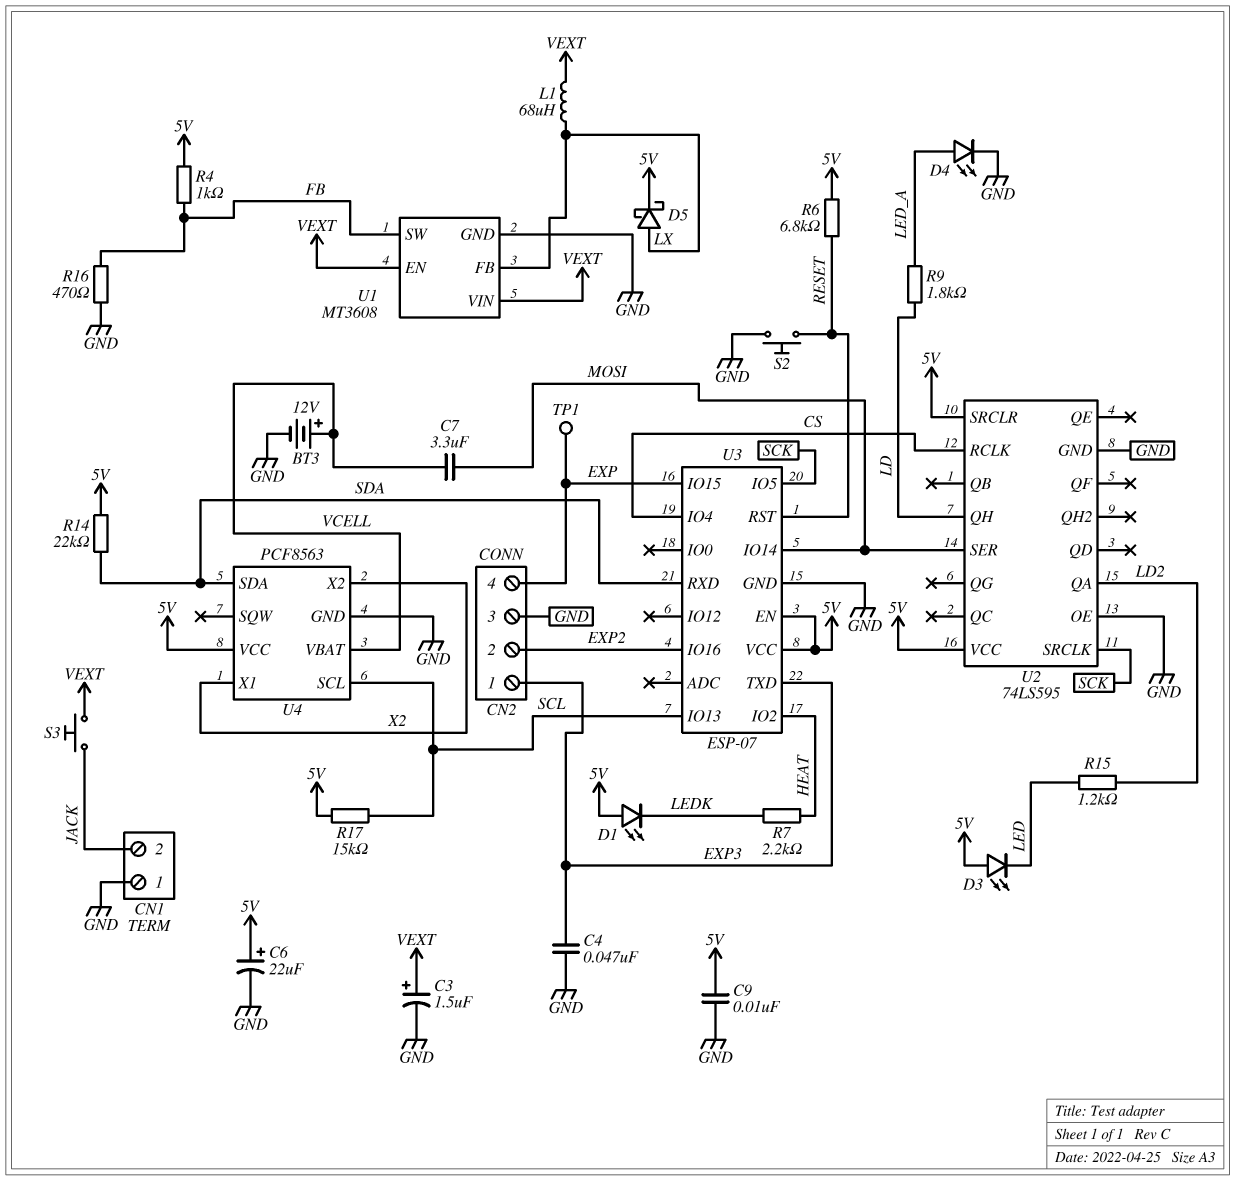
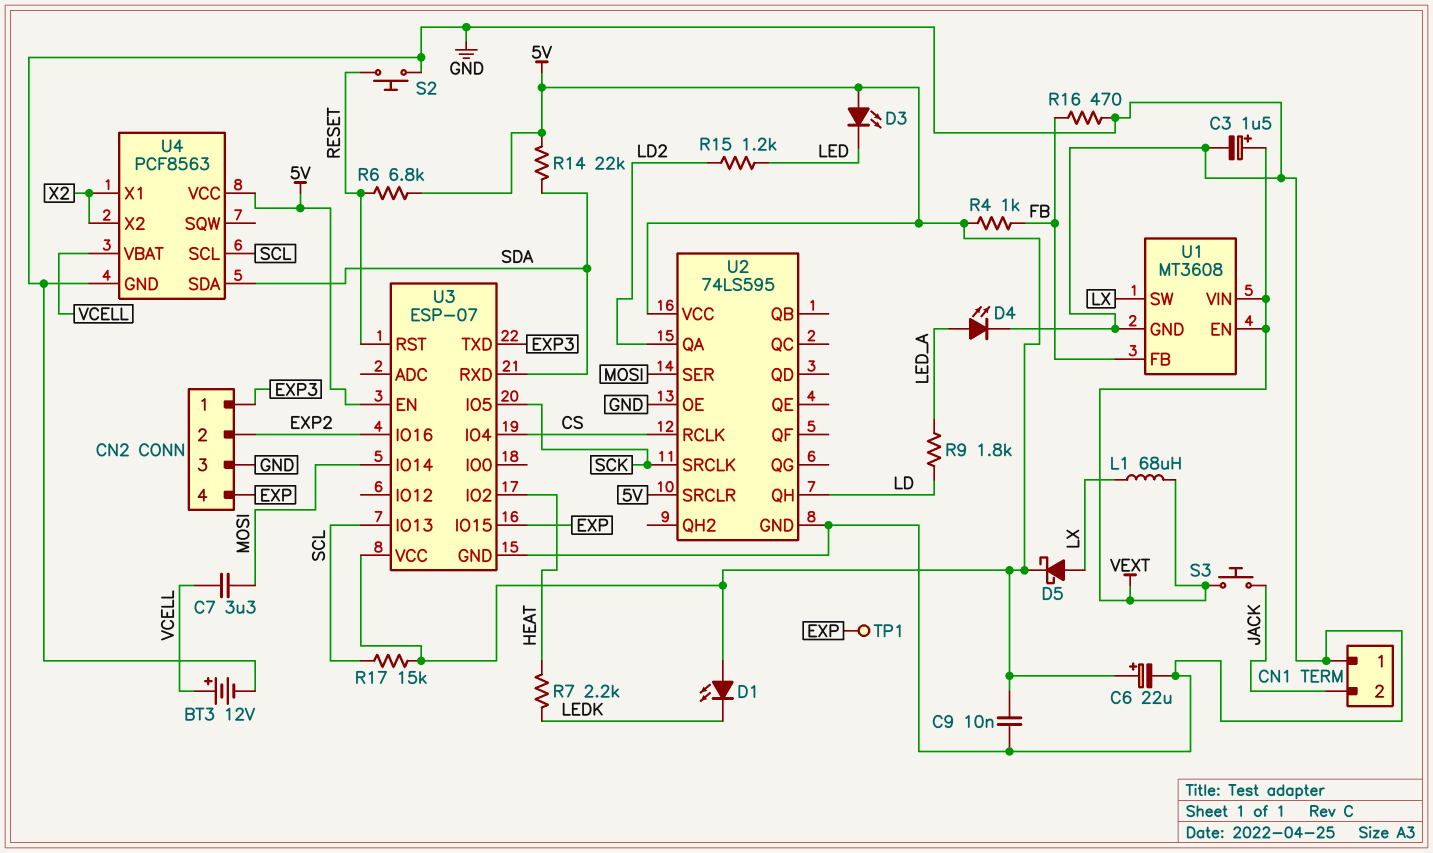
C4: 47nF (EXP3, GND) -> none
U1 pin FB: LX -> FB
U1 pin SW: FB -> LX

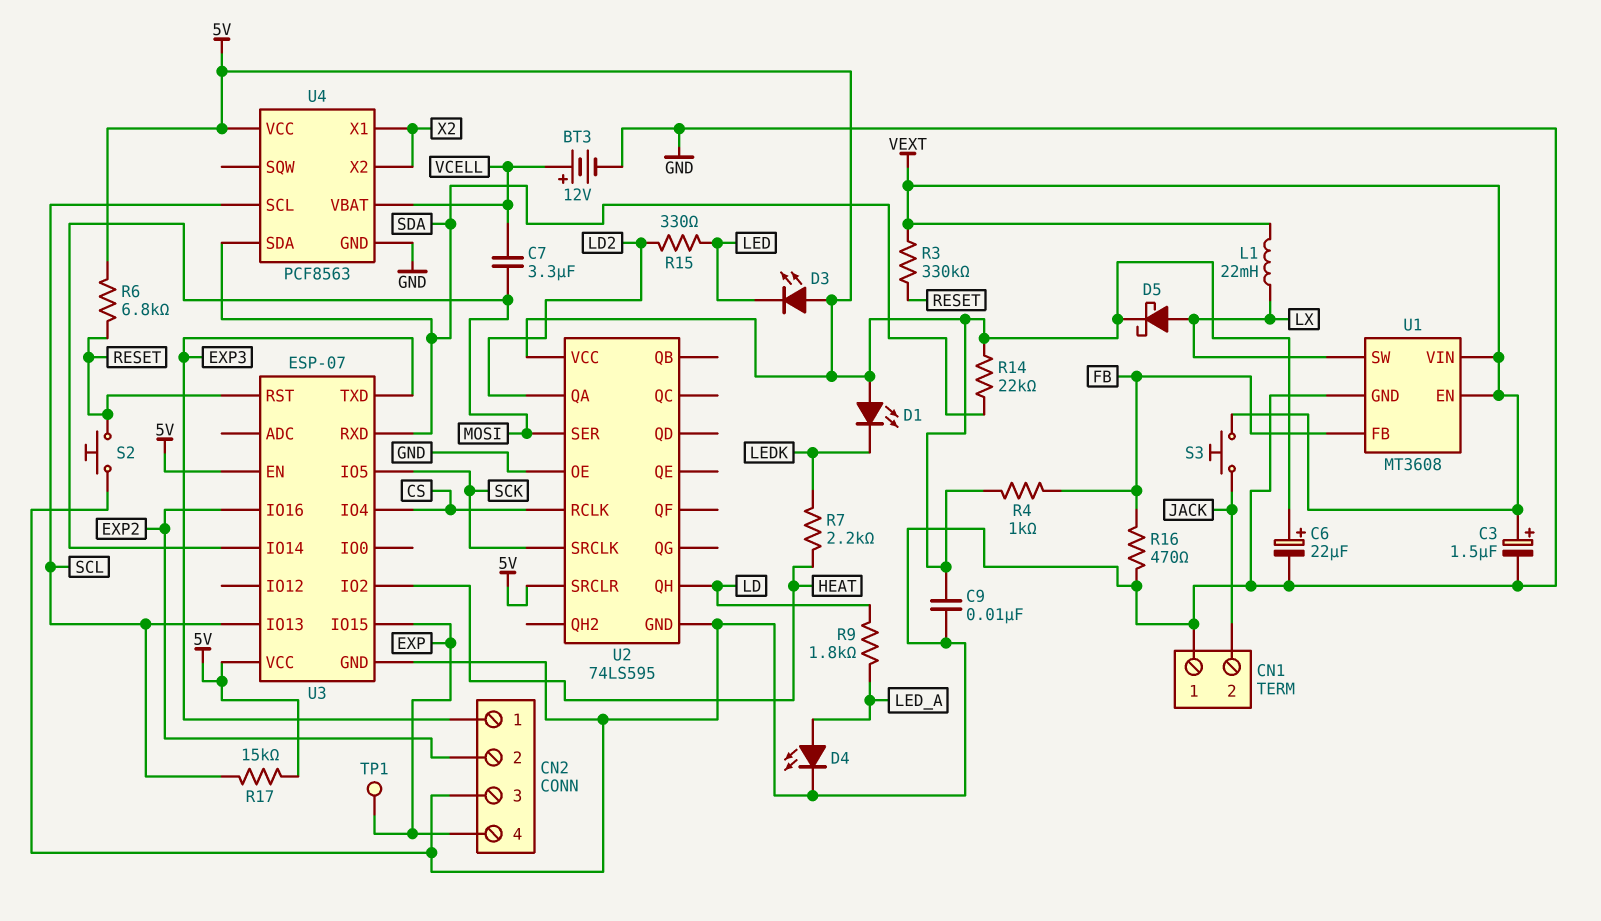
L1: 68uH (LX, VEXT) -> 22mH (LX, VEXT)
R3: none -> 330k (RESET, VEXT)
R15: 1.2k (LD2, LED) -> 330 (LD2, LED)

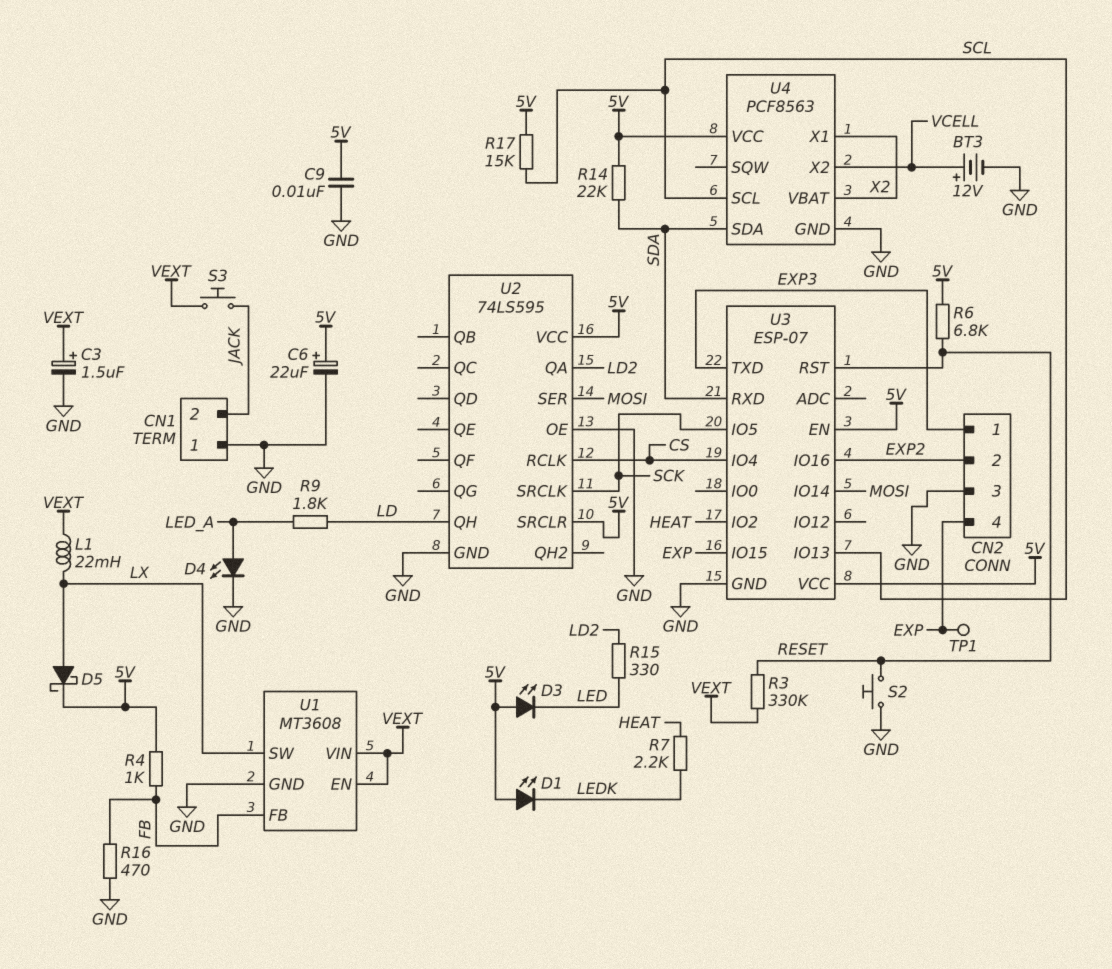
C7: 3.3uF (MOSI, VCELL) -> none
U4 pin VBAT: VCELL -> X2
U4 pin X2: X2 -> VCELL

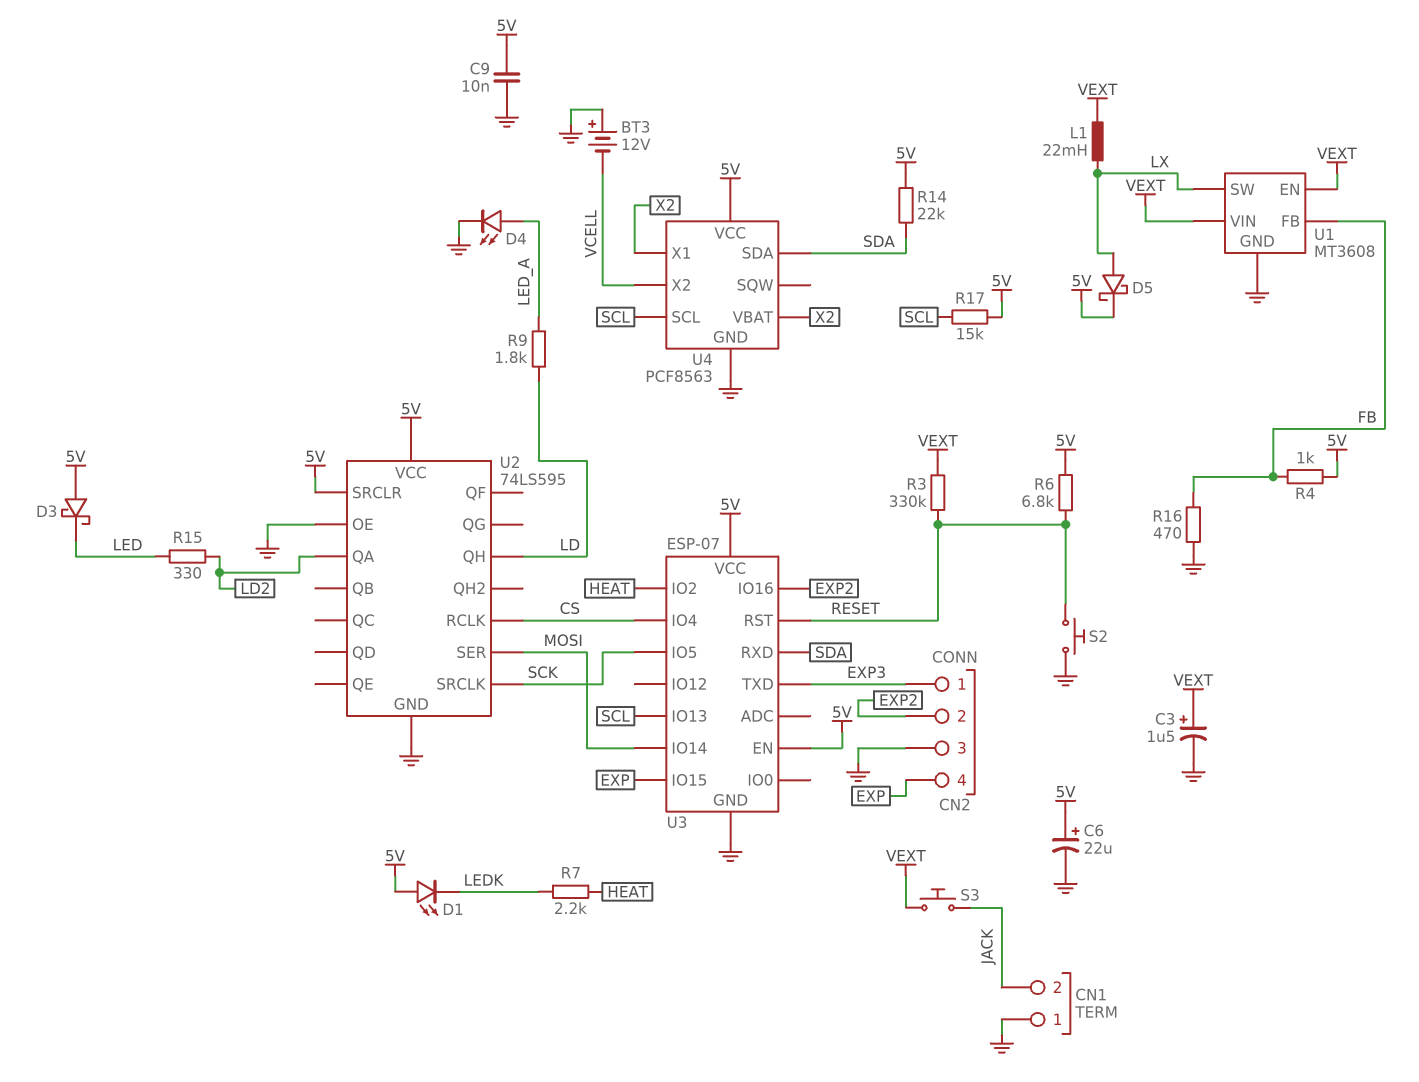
BT3: 12V (plus VCELL, minus GND) -> 12V (plus GND, minus VCELL)
D3: LED (A 5V, K LED) -> schottky (A 5V, K LED)
TP1: test point (EXP) -> none

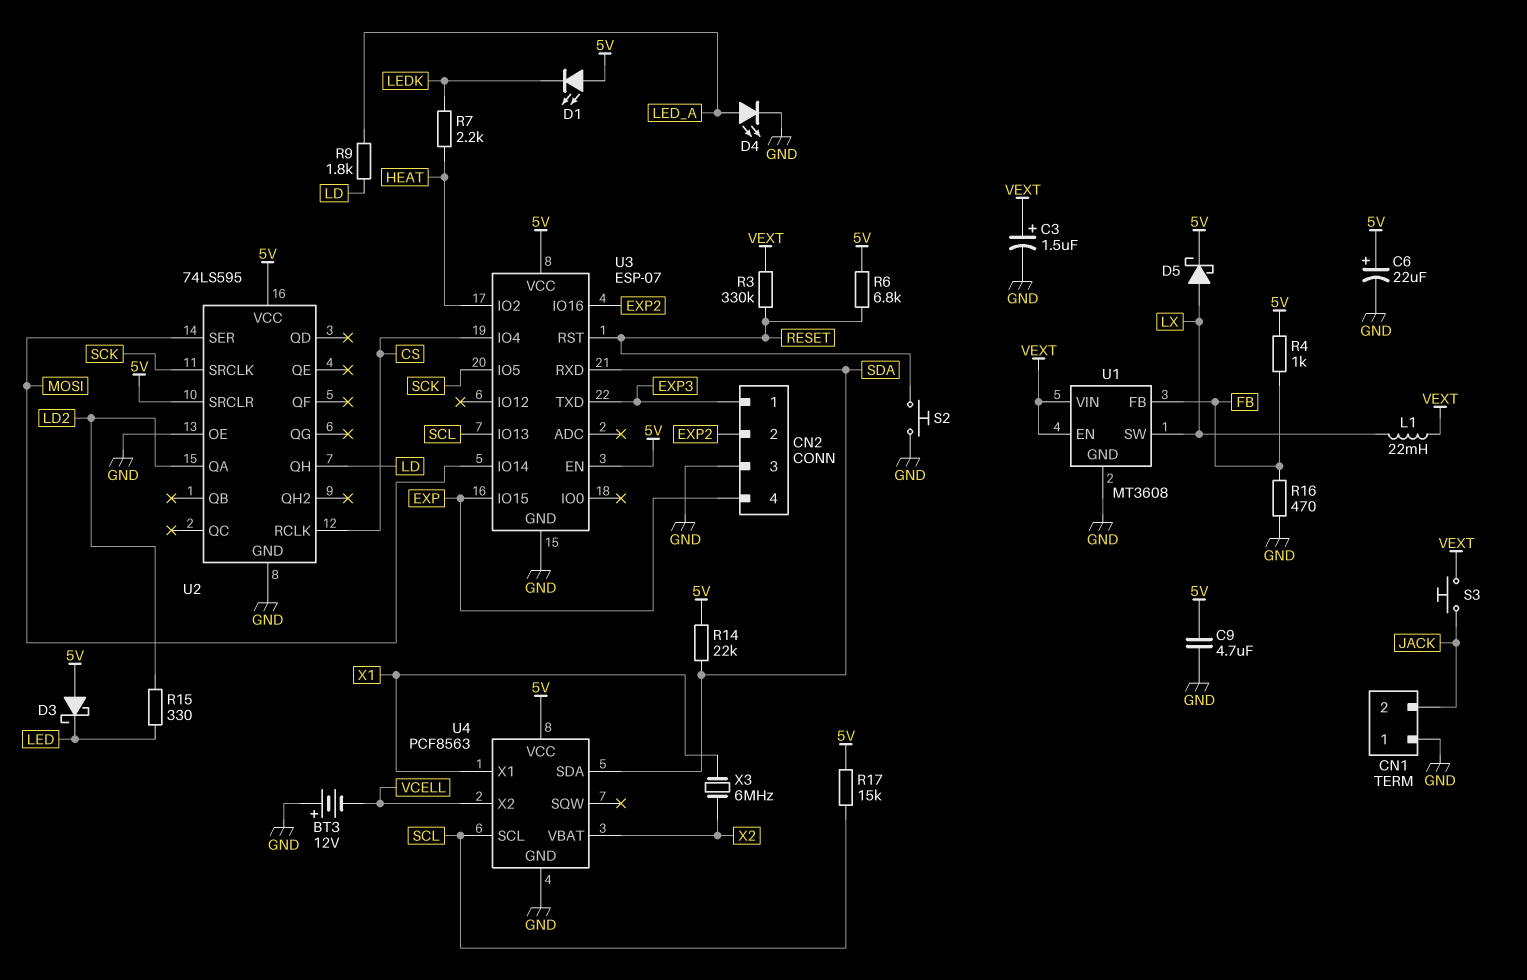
C9: 10nF (5V, GND) -> 4.7uF (5V, GND)
U4 pin X1: X2 -> X1
X3: none -> 6MHz (X1, X2)

